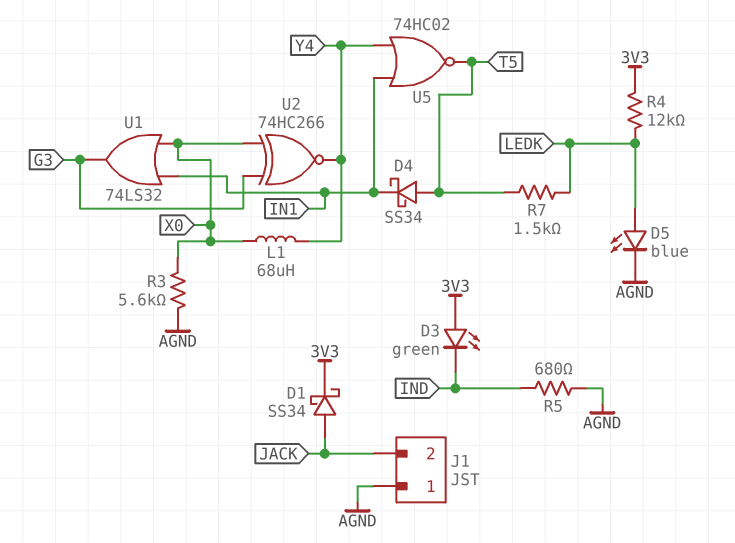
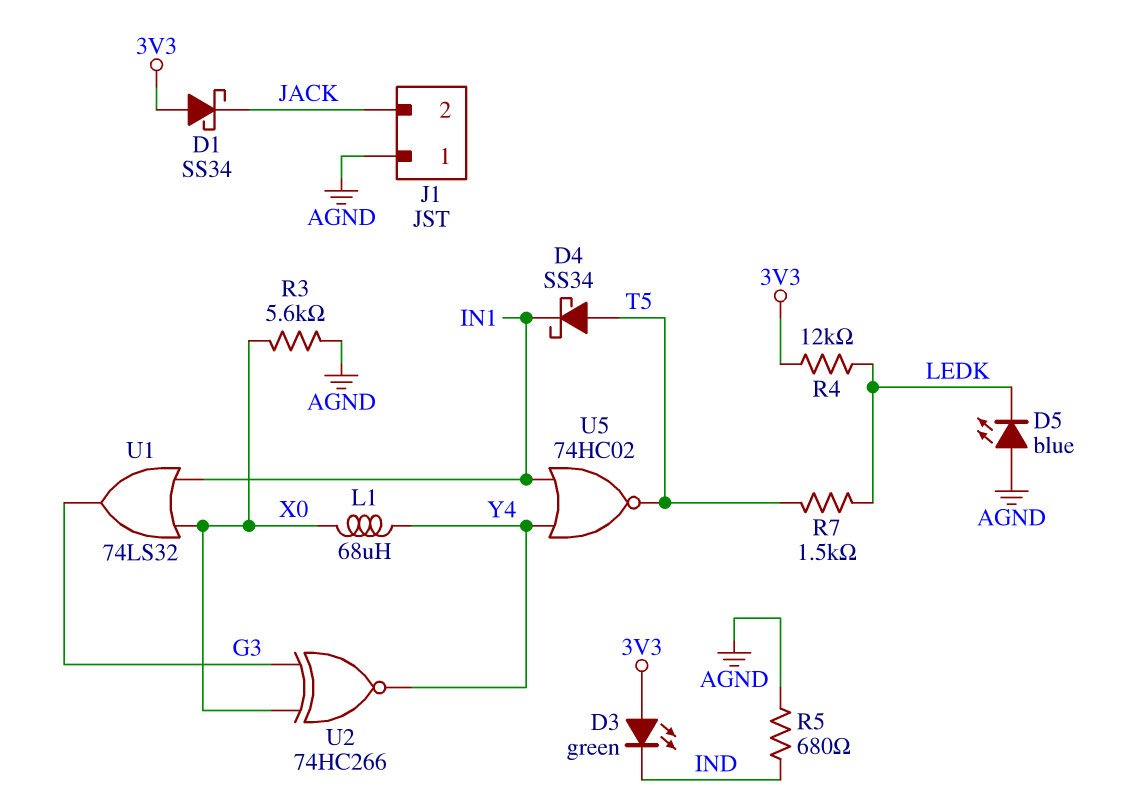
D1: schottky SS34 (A JACK, K 3V3) -> schottky SS34 (A 3V3, K JACK)
D5: LED blue (A LEDK, K AGND) -> LED blue (A AGND, K LEDK)

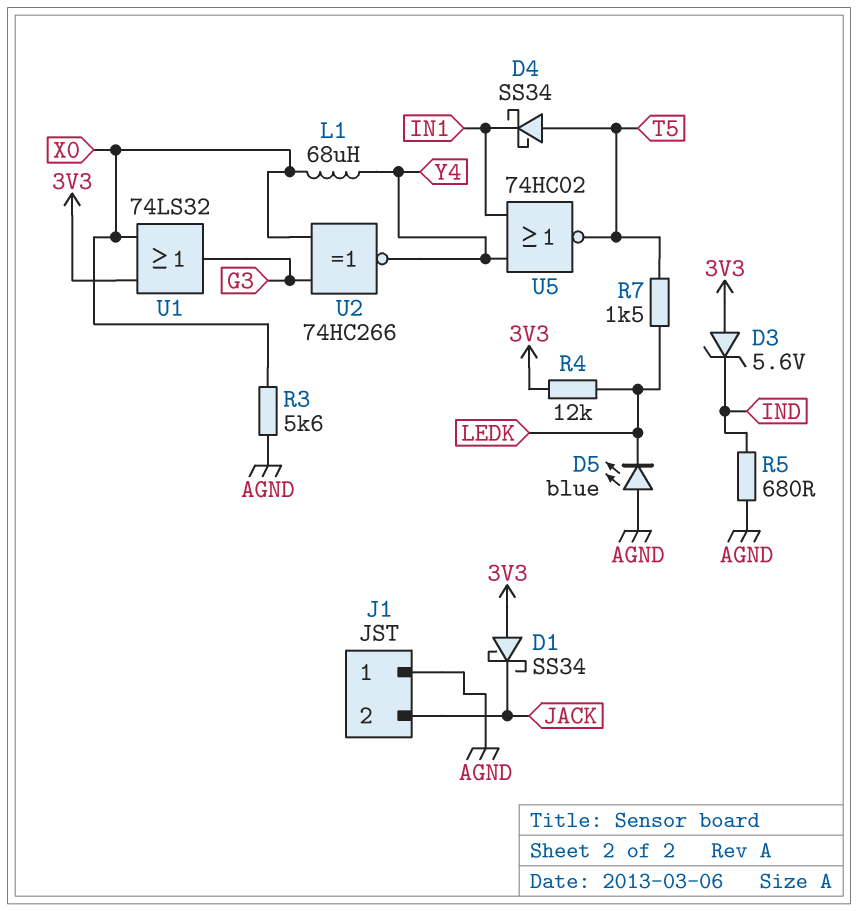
D3: LED green (A 3V3, K IND) -> zener 5.6V (A 3V3, K IND)
U1: OR 74LS32 (in IN1, in X0, out G3) -> OR 74LS32 (in 3V3, in X0, out G3)

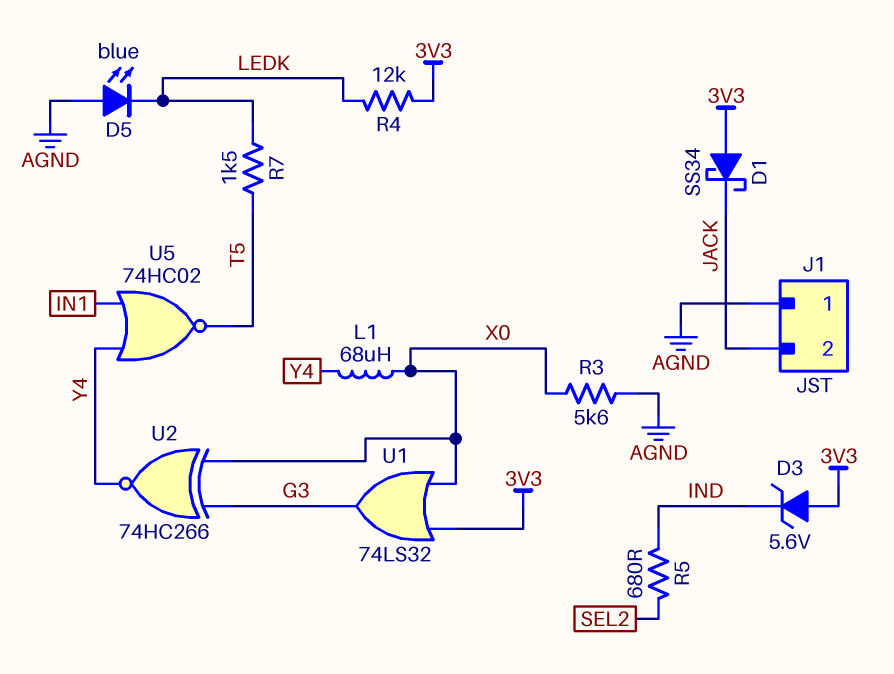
D4: schottky SS34 (A T5, K IN1) -> none
R5: 680 (AGND, IND) -> 680 (IND, SEL2)

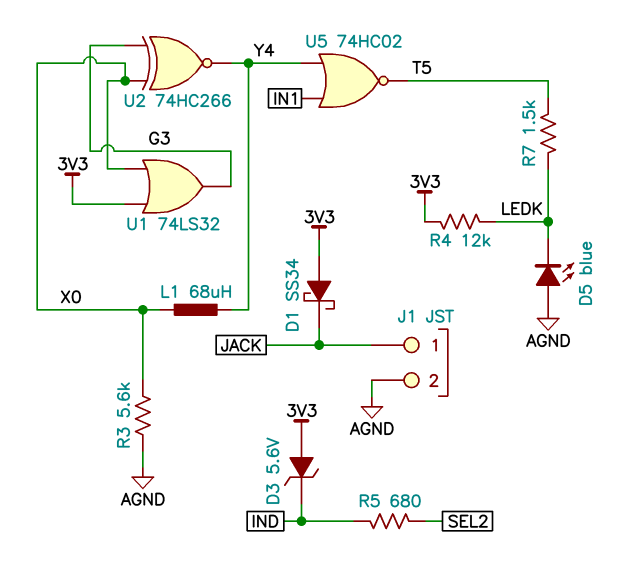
J1 pin 1: AGND -> JACK
J1 pin 2: JACK -> AGND

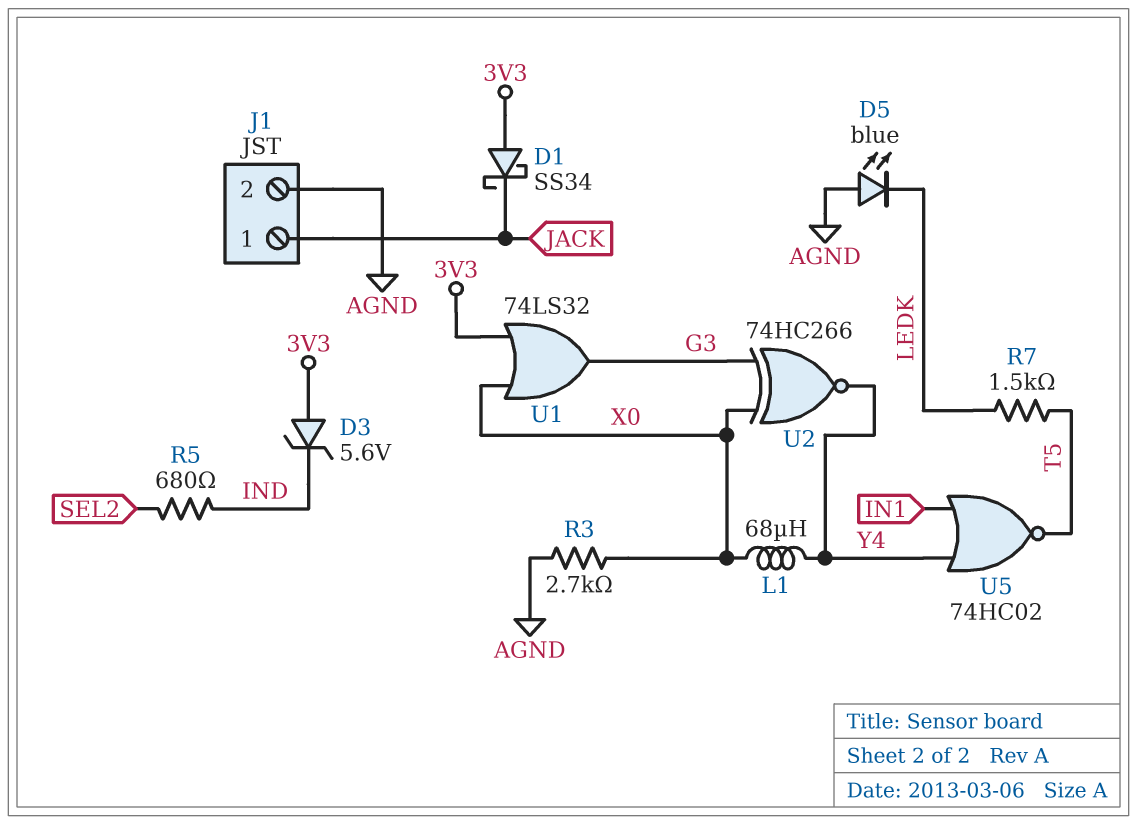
R3: 5.6k (AGND, X0) -> 2.7k (AGND, X0)
R4: 12k (3V3, LEDK) -> none

